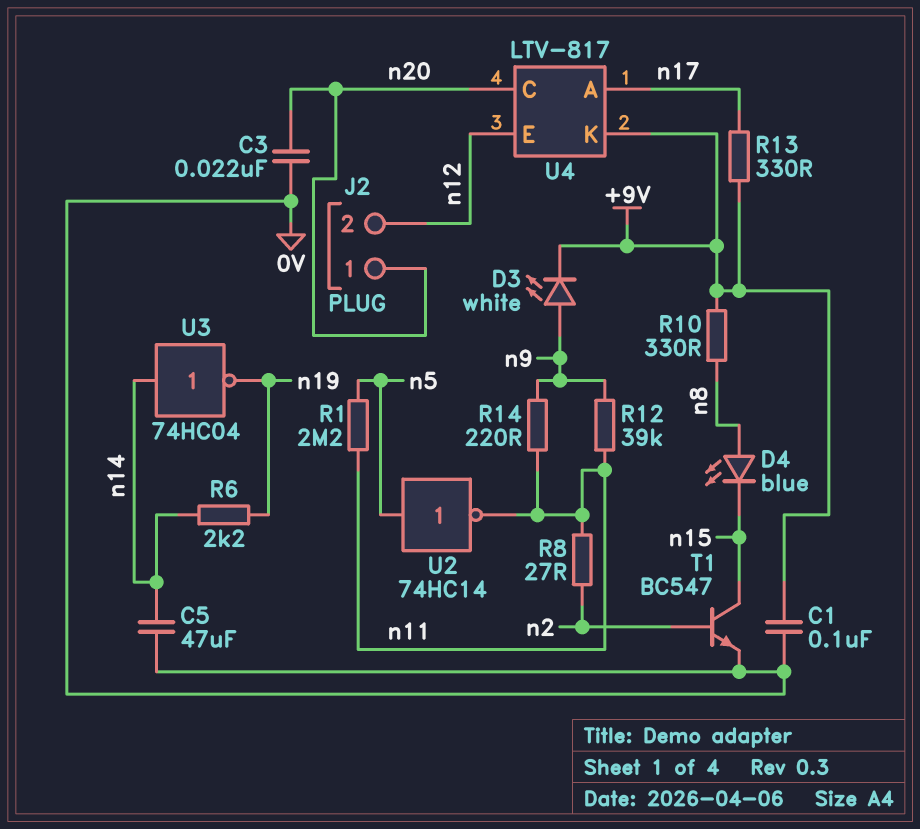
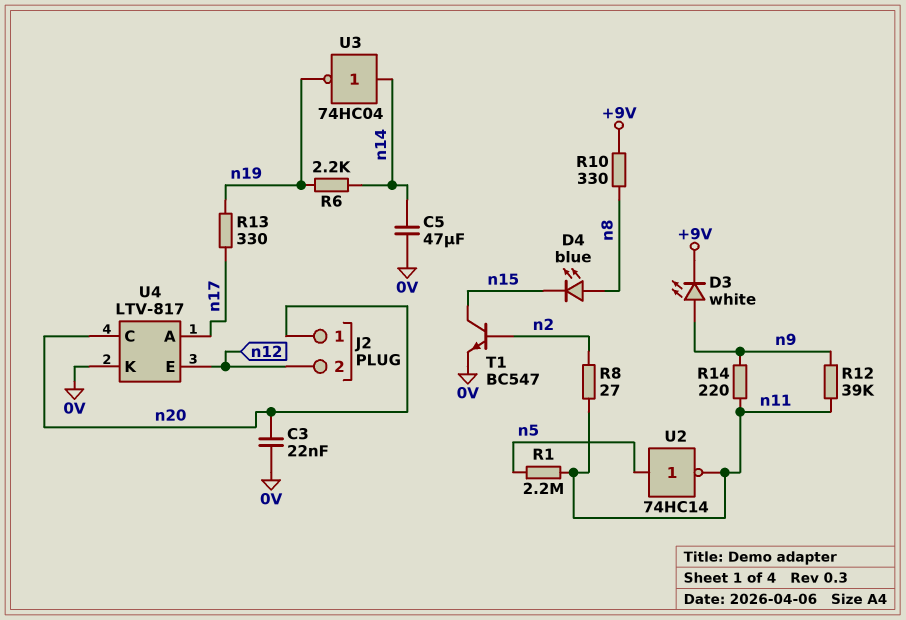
C1: 100nF (+9V, 0V) -> none
R13: 330 (+9V, n17) -> 330 (n17, n19)
U4 pin K: +9V -> 0V

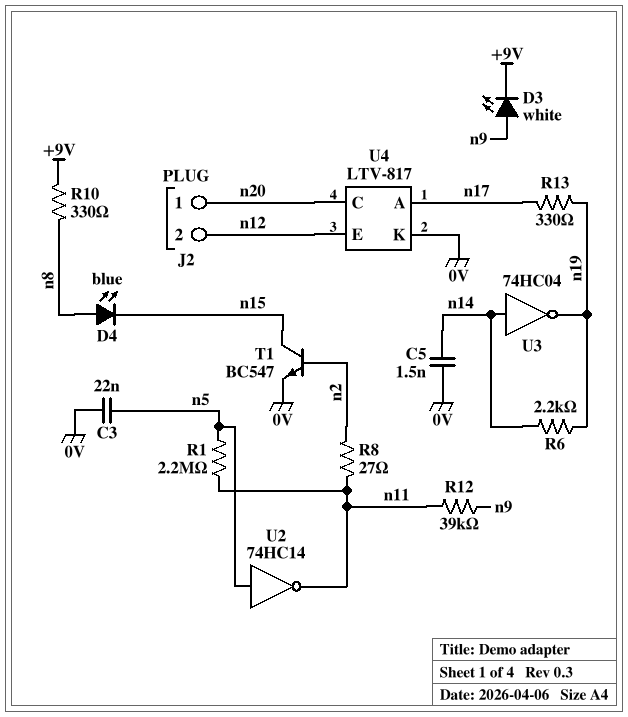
C3: 22nF (0V, n20) -> 22nF (0V, n5)
C5: 47uF (0V, n14) -> 1.5nF (0V, n14)
R14: 220 (n9, n11) -> none

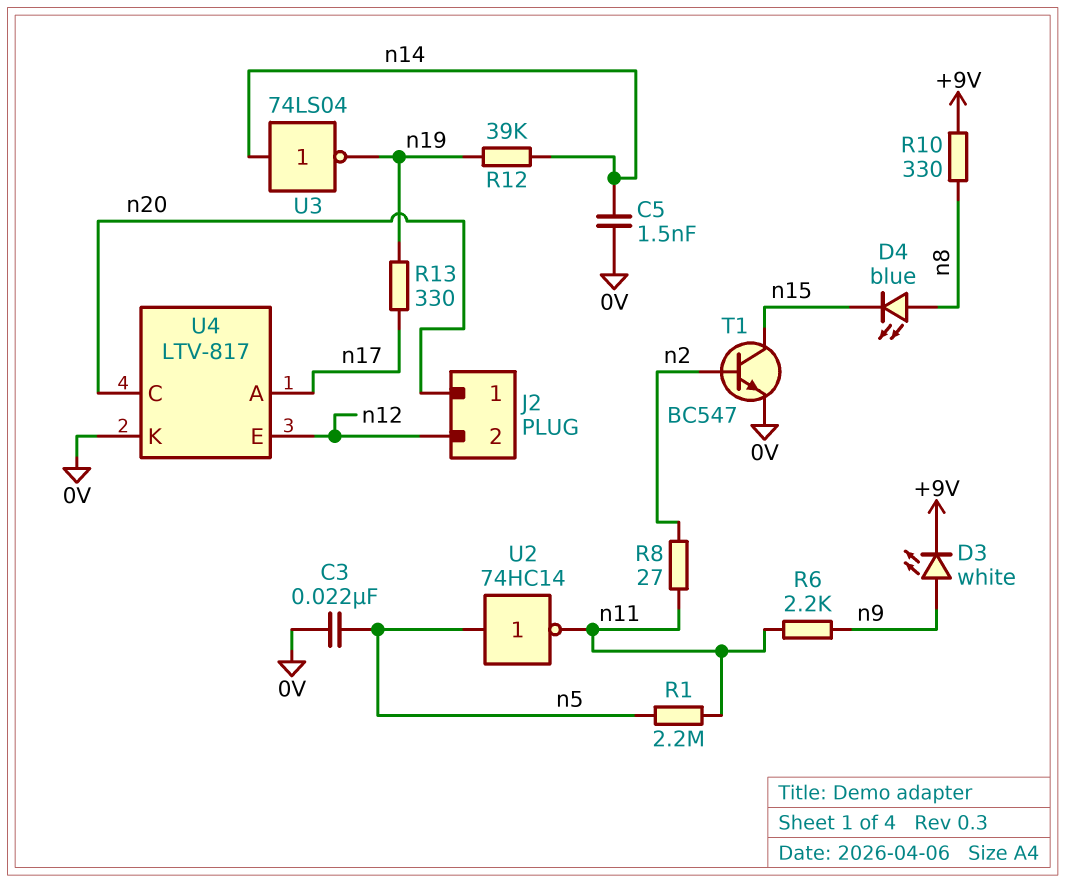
R6: 2.2k (n14, n19) -> 2.2k (n9, n11)
R12: 39k (n9, n11) -> 39k (n14, n19)
U3: NOT 74HC04 (in n14, out n19) -> NOT 74LS04 (in n14, out n19)

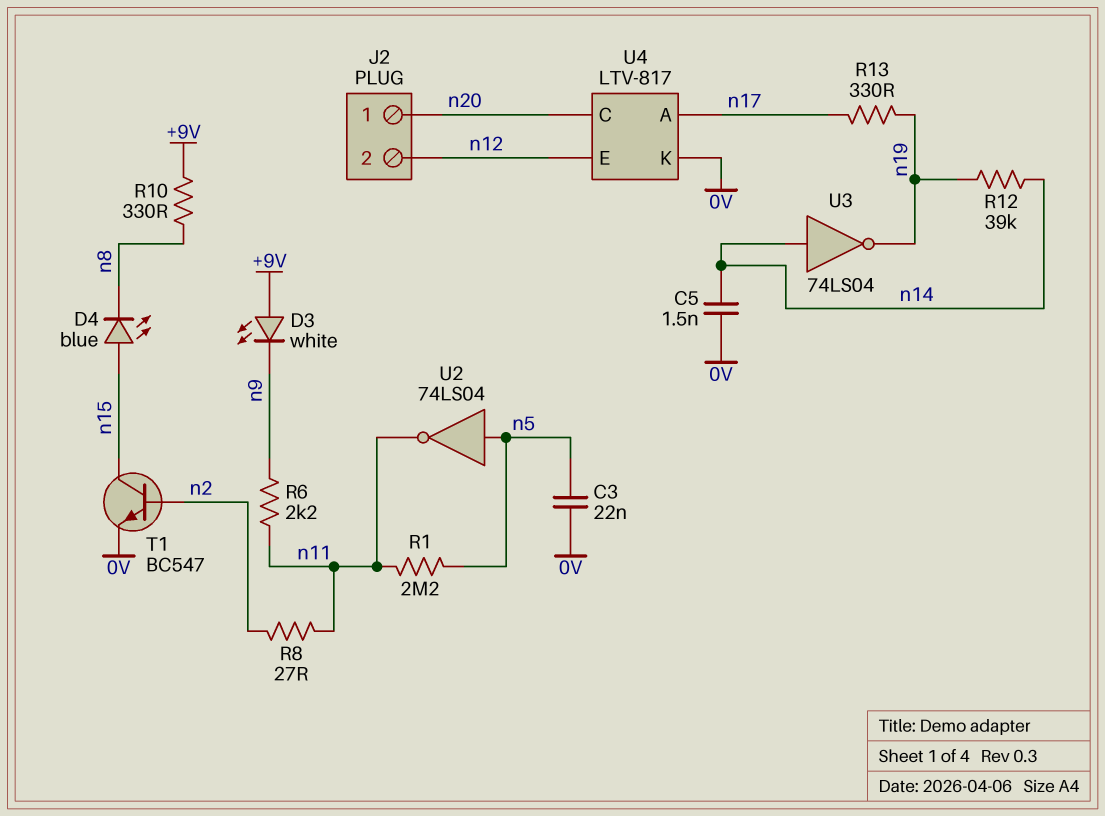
D3: LED white (A n9, K +9V) -> LED white (A +9V, K n9)
D4: LED blue (A n8, K n15) -> LED blue (A n15, K n8)
U2: NOT 74HC14 (in n5, out n11) -> NOT 74LS04 (in n5, out n11)

